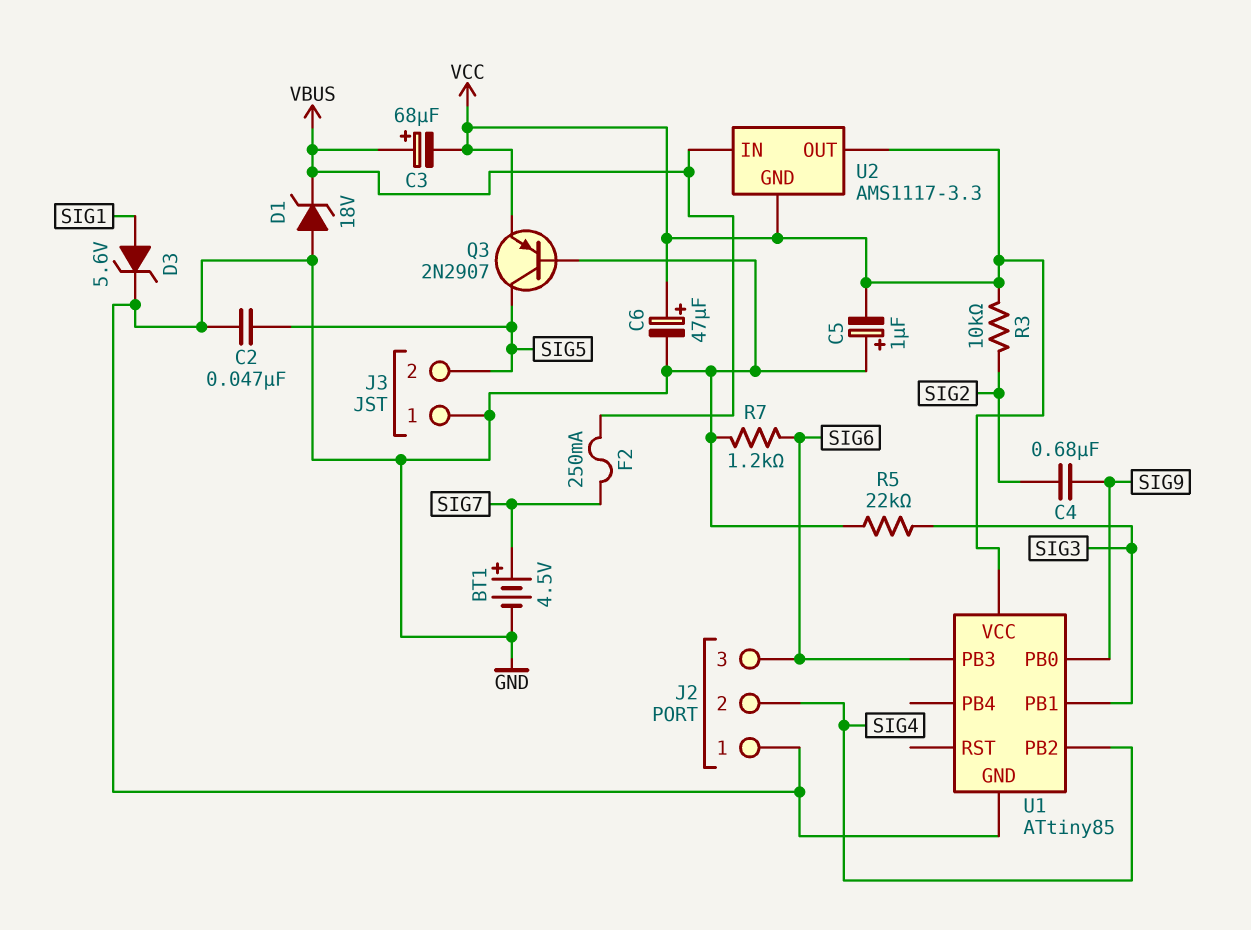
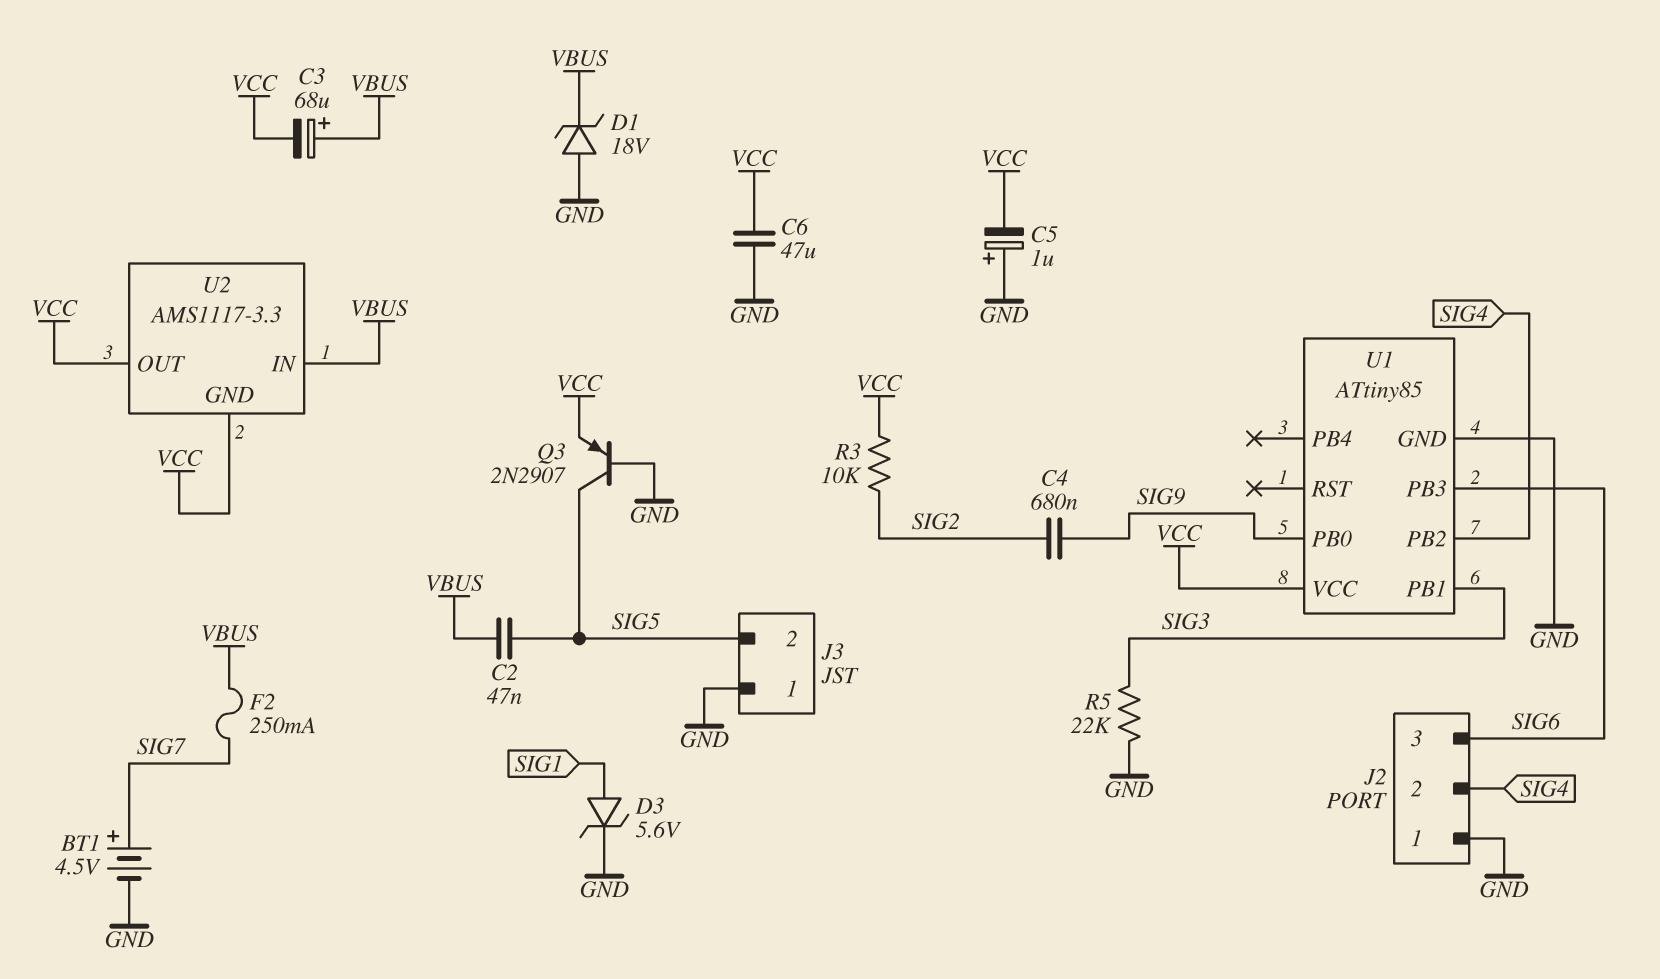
C2: 47nF (GND, SIG5) -> 47nF (SIG5, VBUS)
C6: 47uF (plus VCC, minus GND) -> 47uF (GND, VCC)
R7: 1.2k (GND, SIG6) -> none

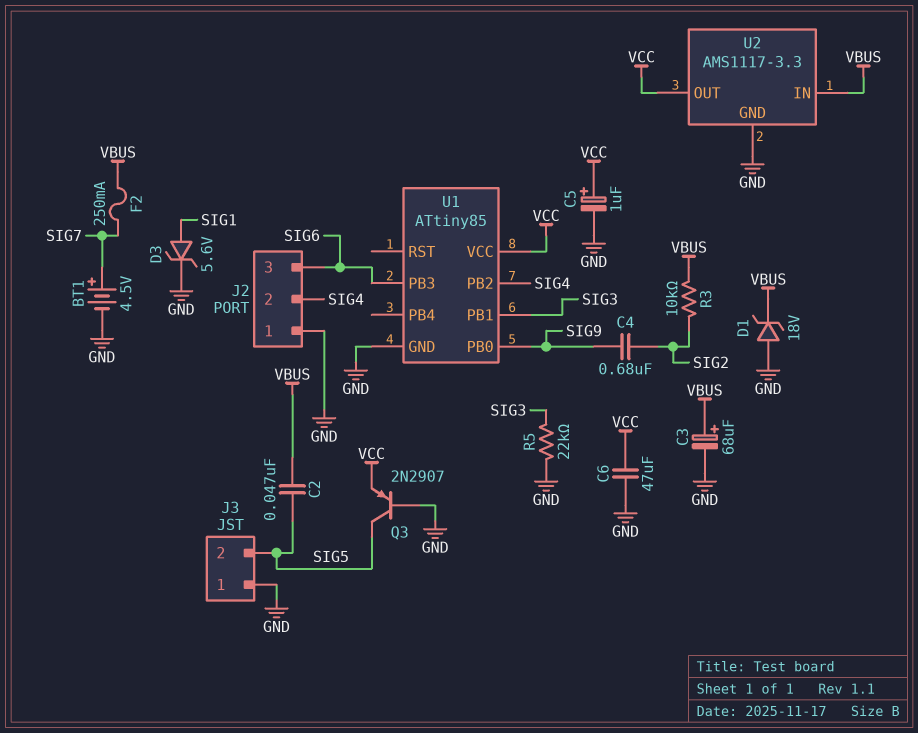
C3: 68uF (plus VBUS, minus VCC) -> 68uF (plus VBUS, minus GND)
C5: 1uF (plus GND, minus VCC) -> 1uF (plus VCC, minus GND)
R3: 10k (SIG2, VCC) -> 10k (SIG2, VBUS)
U2 pin GND: VCC -> GND

